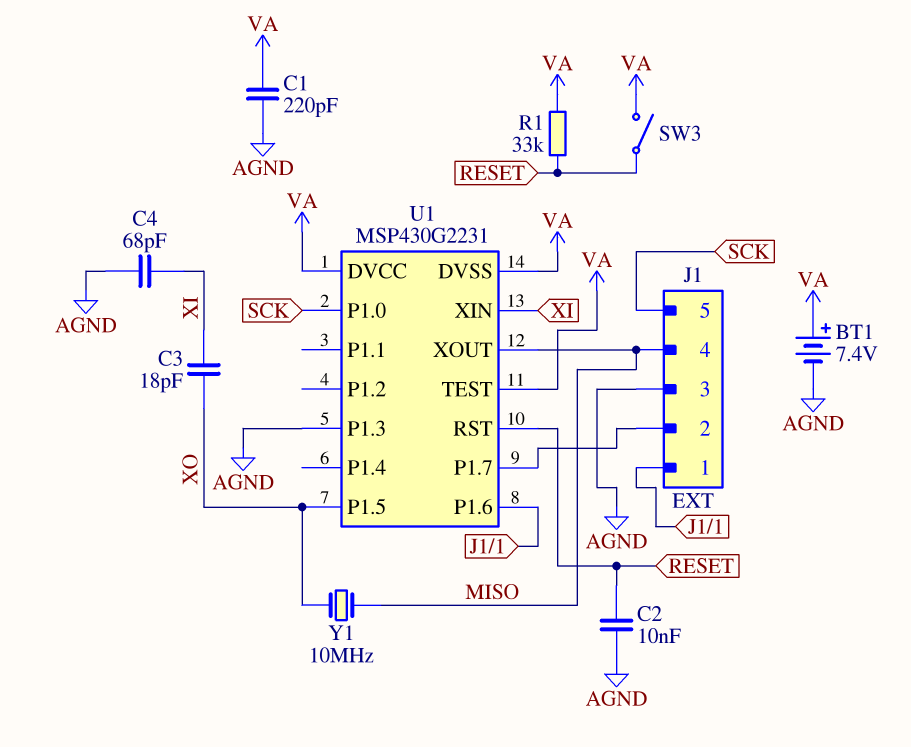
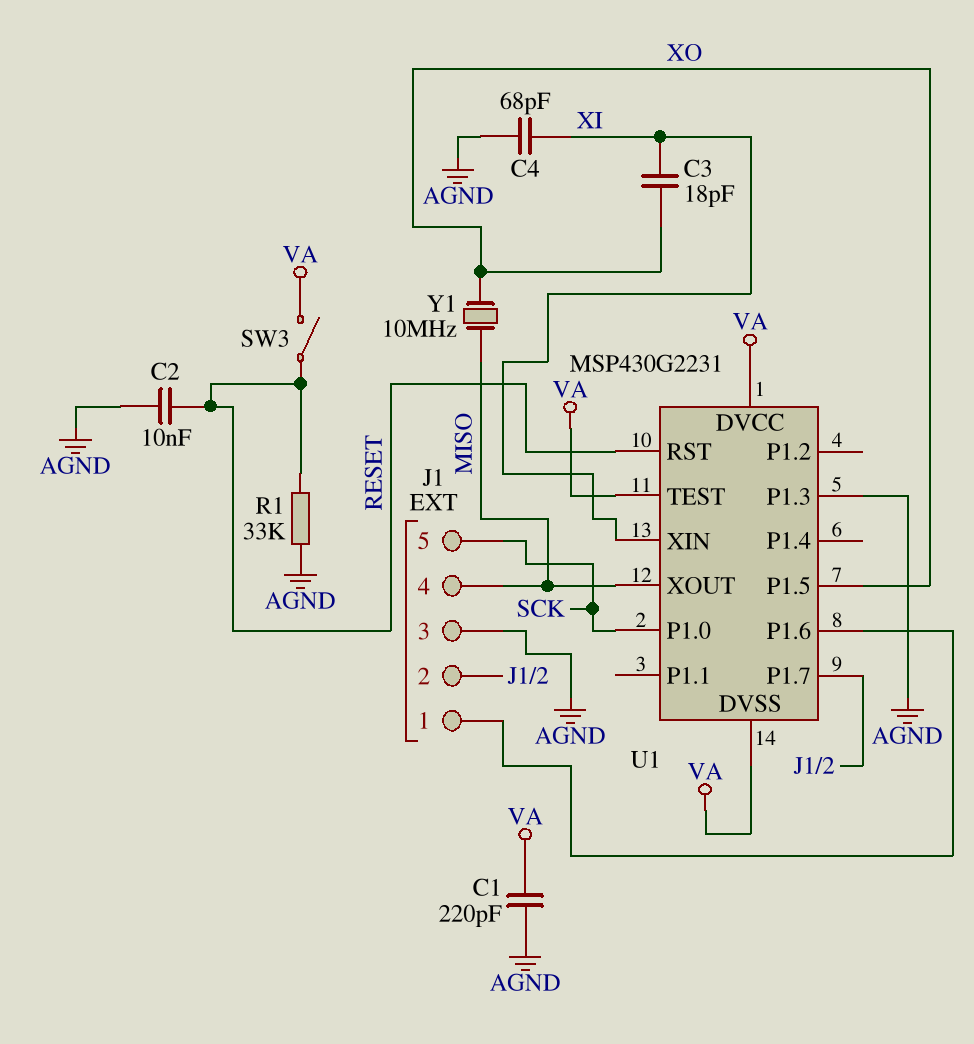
BT1: 7.4V (plus VA, minus AGND) -> none
R1: 33k (RESET, VA) -> 33k (AGND, RESET)

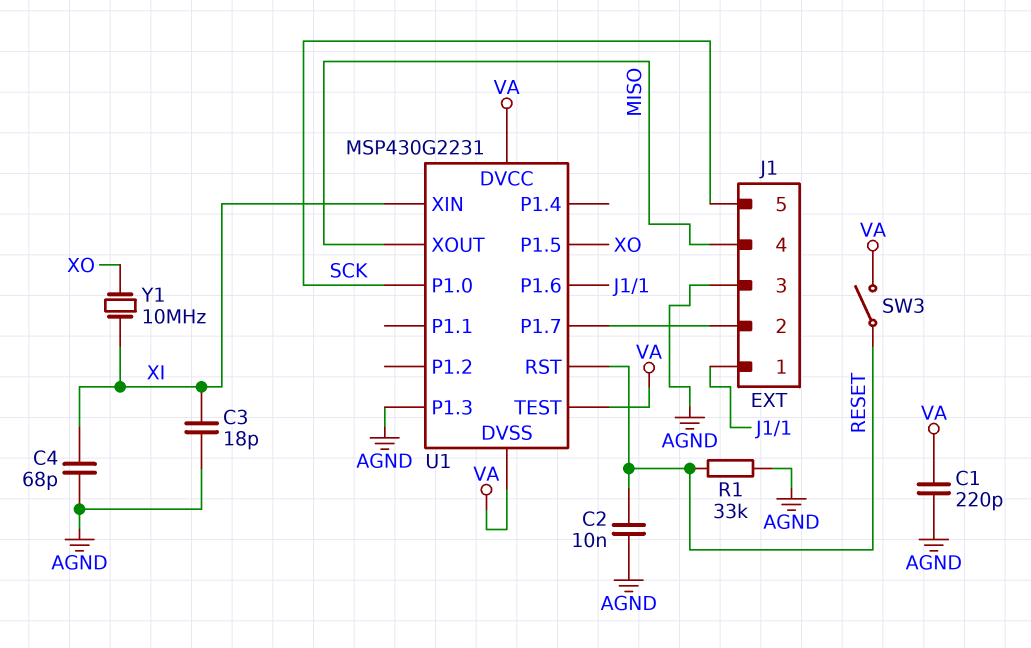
C3: 18pF (XI, XO) -> 18pF (AGND, XI)
Y1: 10MHz (MISO, XO) -> 10MHz (XI, XO)

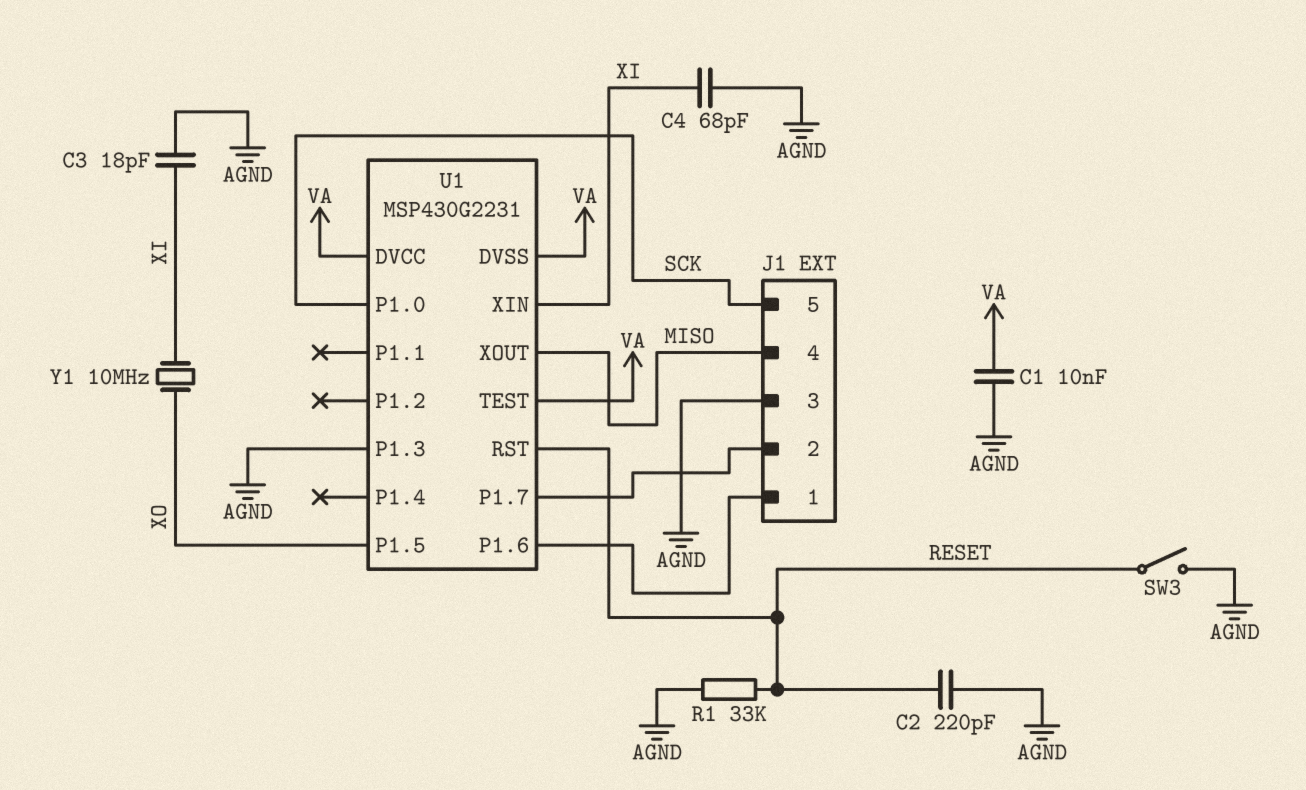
C1: 220pF (AGND, VA) -> 10nF (AGND, VA)
C2: 10nF (AGND, RESET) -> 220pF (AGND, RESET)
SW3: switch (RESET, VA) -> switch (AGND, RESET)

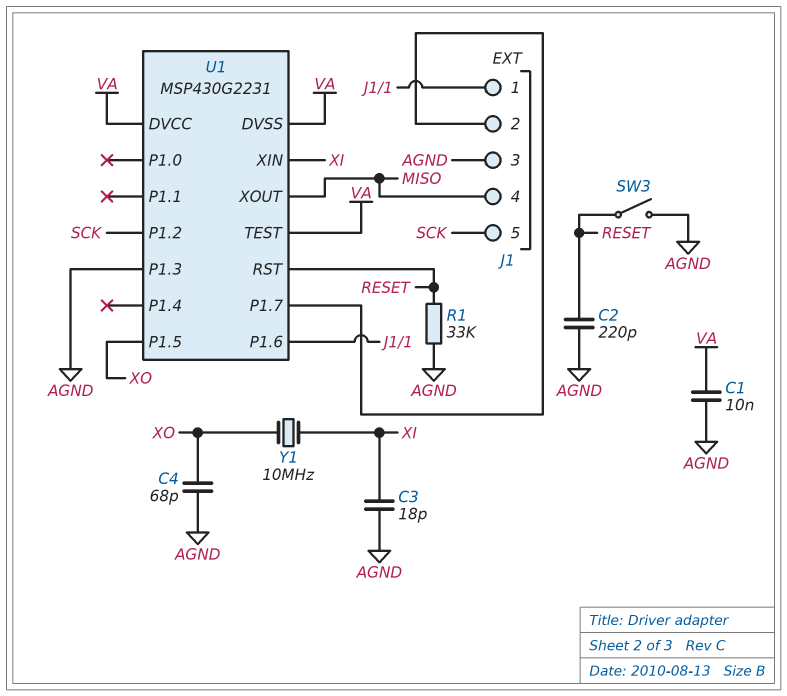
C4: 68pF (AGND, XI) -> 68pF (AGND, XO)
U1 pin P1.0: SCK -> none
U1 pin P1.2: none -> SCK

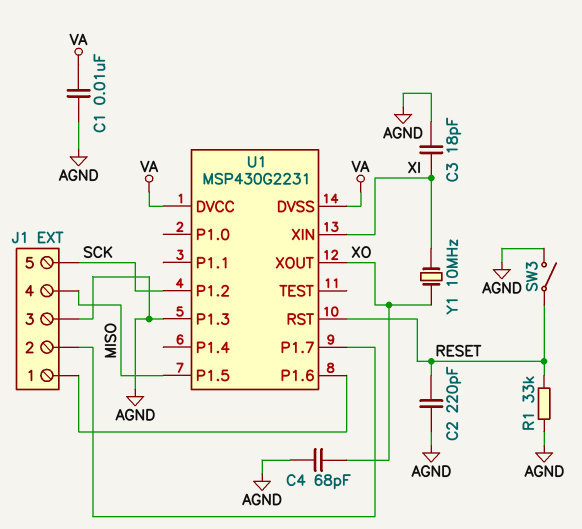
U1 pin P1.5: XO -> MISO
U1 pin TEST: VA -> none
U1 pin XOUT: MISO -> XO

